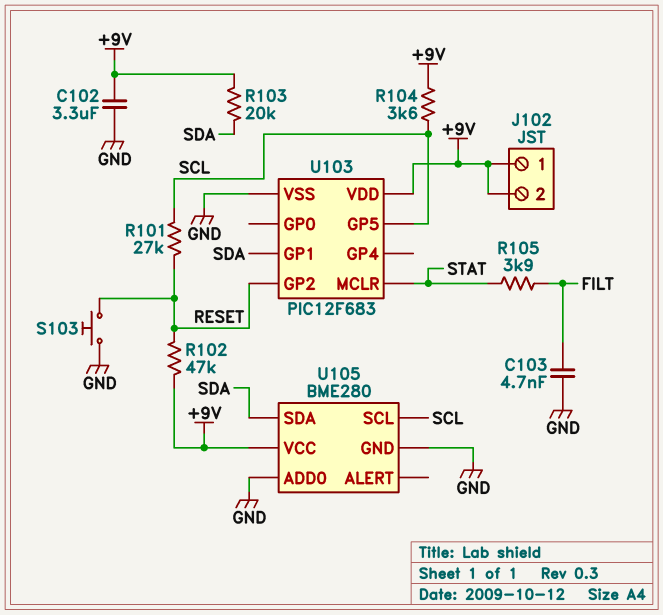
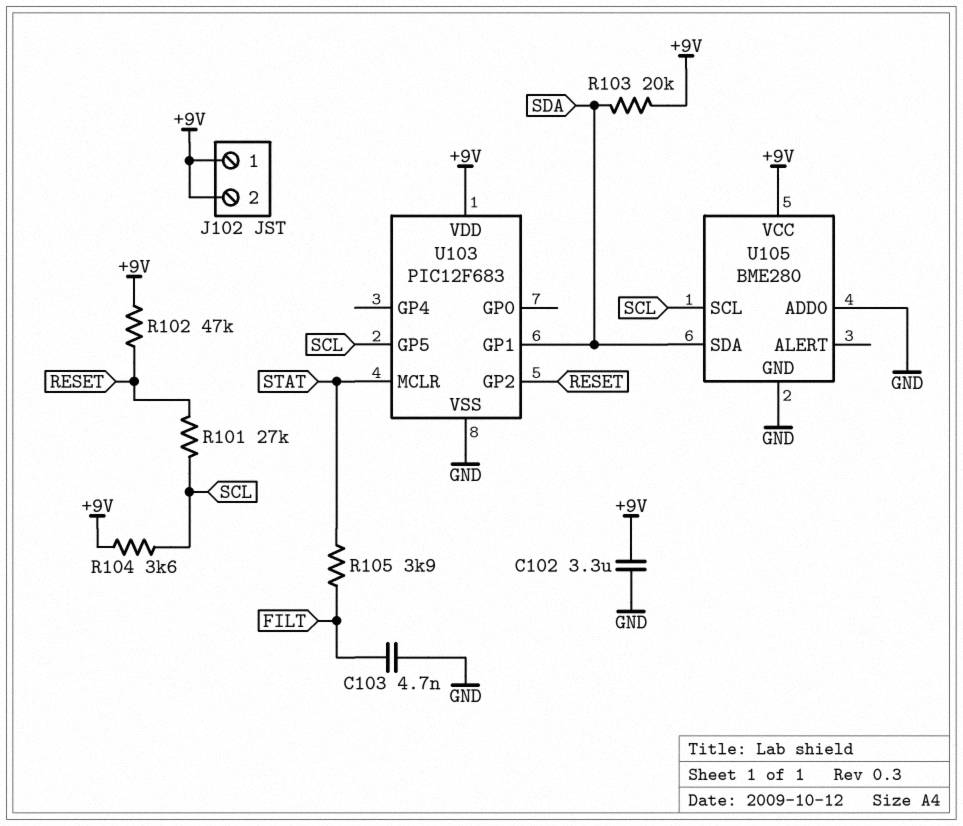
S103: button (GND, RESET) -> none

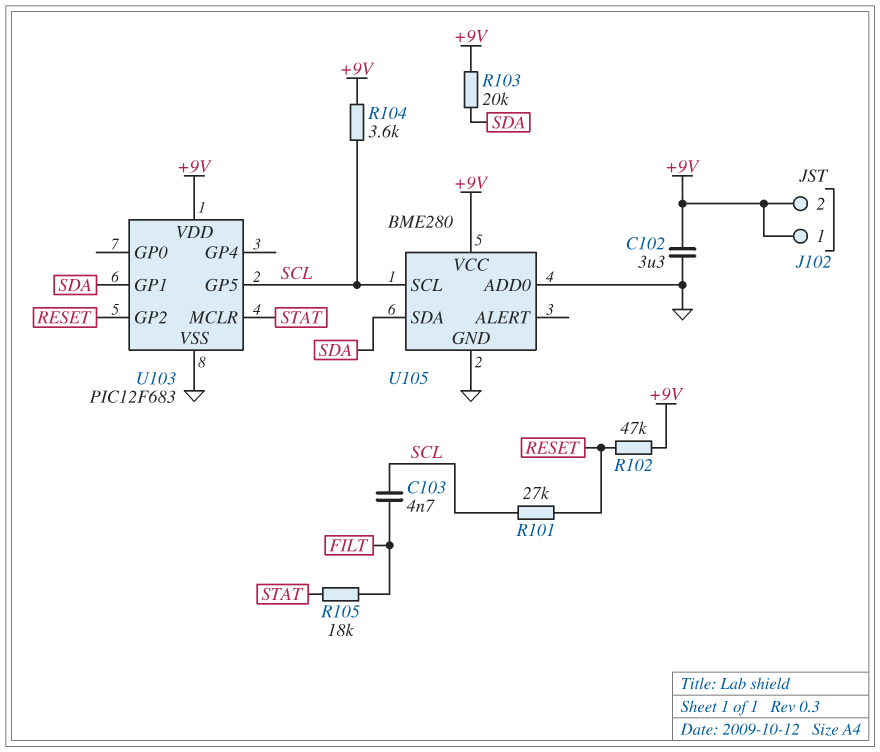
C103: 4.7nF (FILT, GND) -> 4.7nF (FILT, SCL)
R105: 3.9k (FILT, STAT) -> 18k (FILT, STAT)

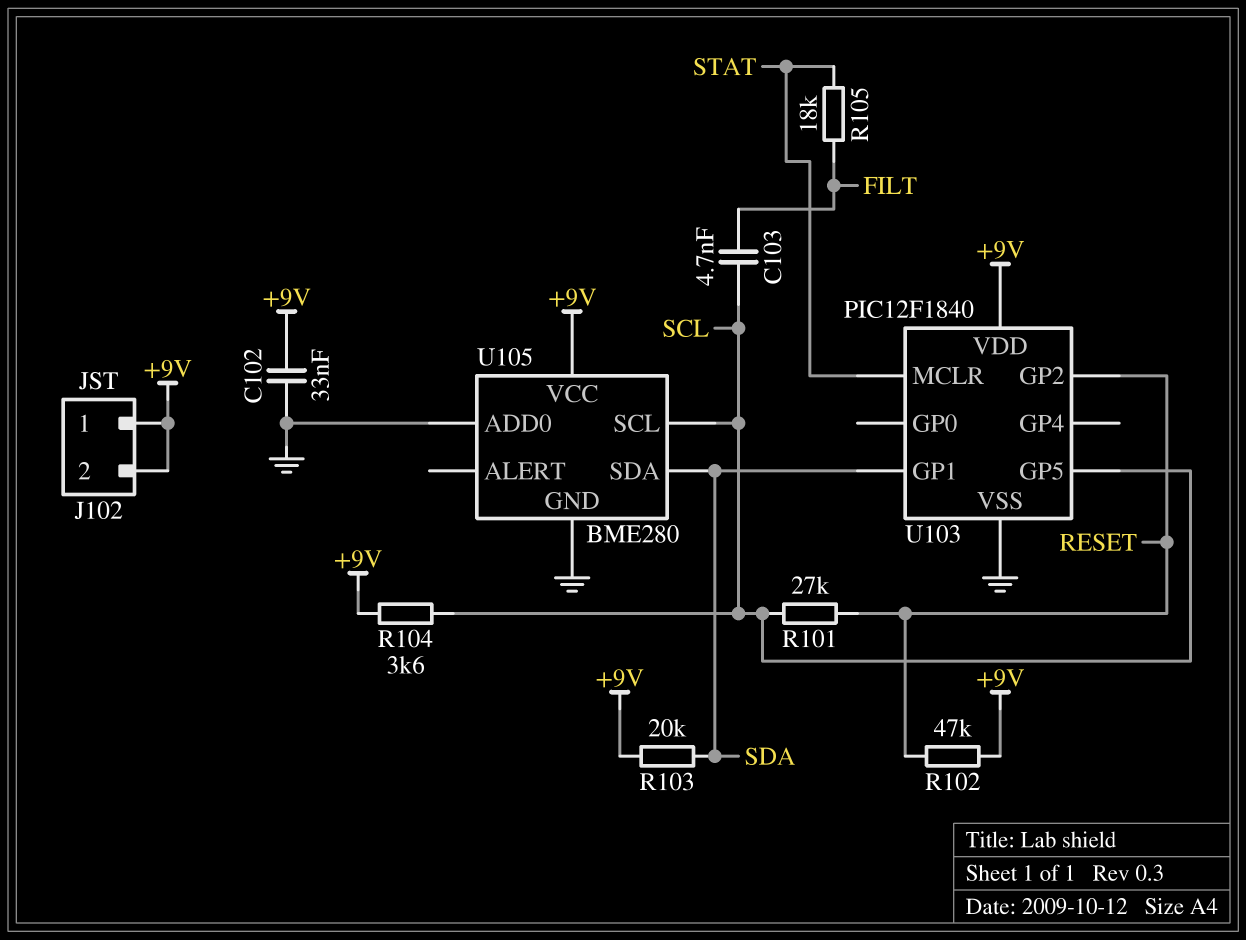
C102: 3.3uF (+9V, GND) -> 33nF (+9V, GND)
U103: PIC12F683 -> PIC12F1840

